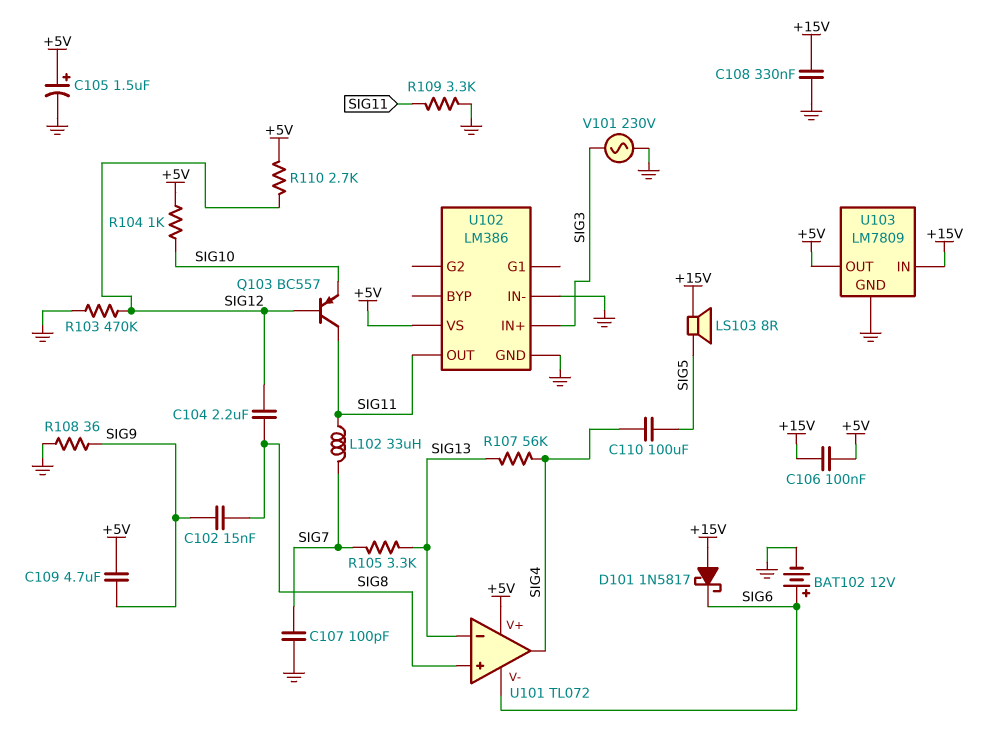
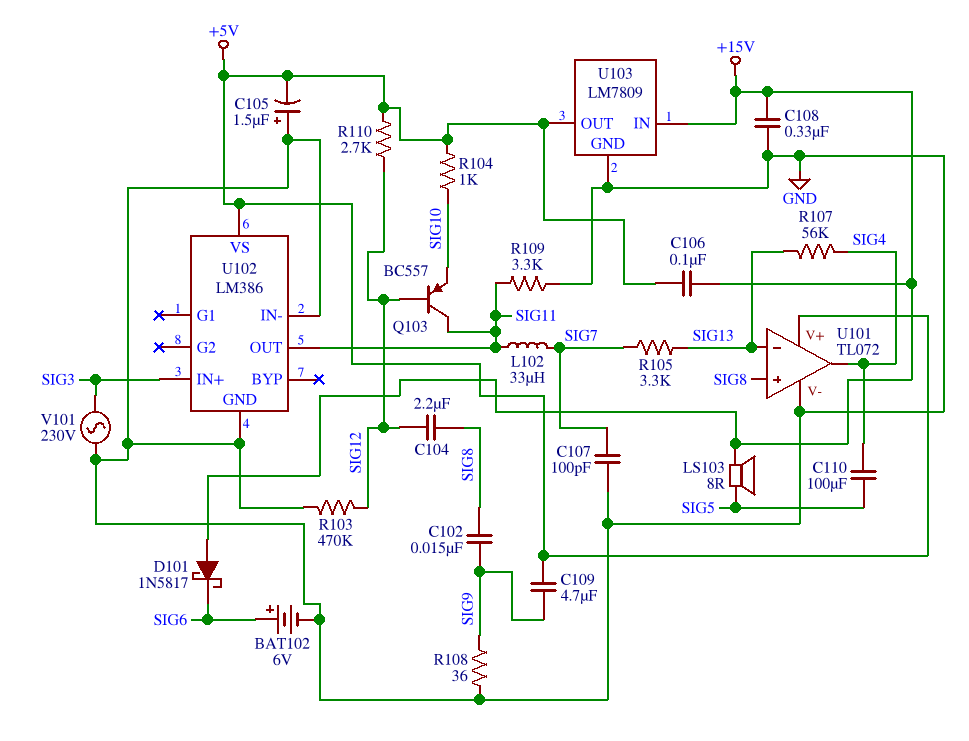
BAT102: 12V (plus SIG6, minus GND) -> 6V (plus SIG6, minus GND)
C105: 1.5uF (plus +5V, minus GND) -> 1.5uF (plus GND, minus +5V)
U101 pin V-: SIG6 -> GND

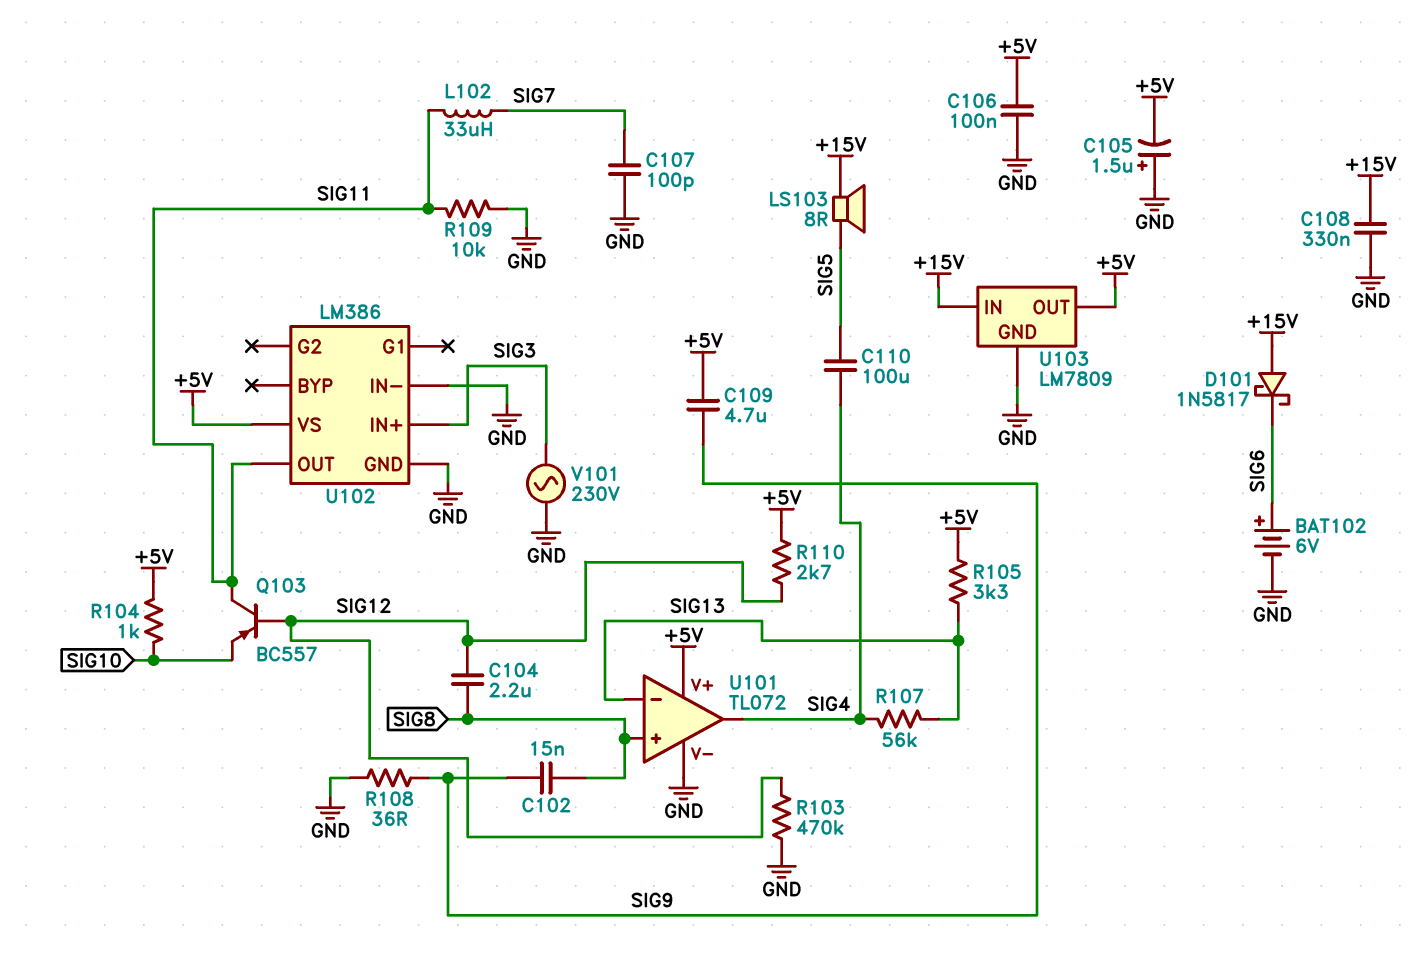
C106: 100nF (+5V, +15V) -> 100nF (+5V, GND)
R105: 3.3k (SIG7, SIG13) -> 3.3k (+5V, SIG13)
R109: 3.3k (GND, SIG11) -> 10k (GND, SIG11)

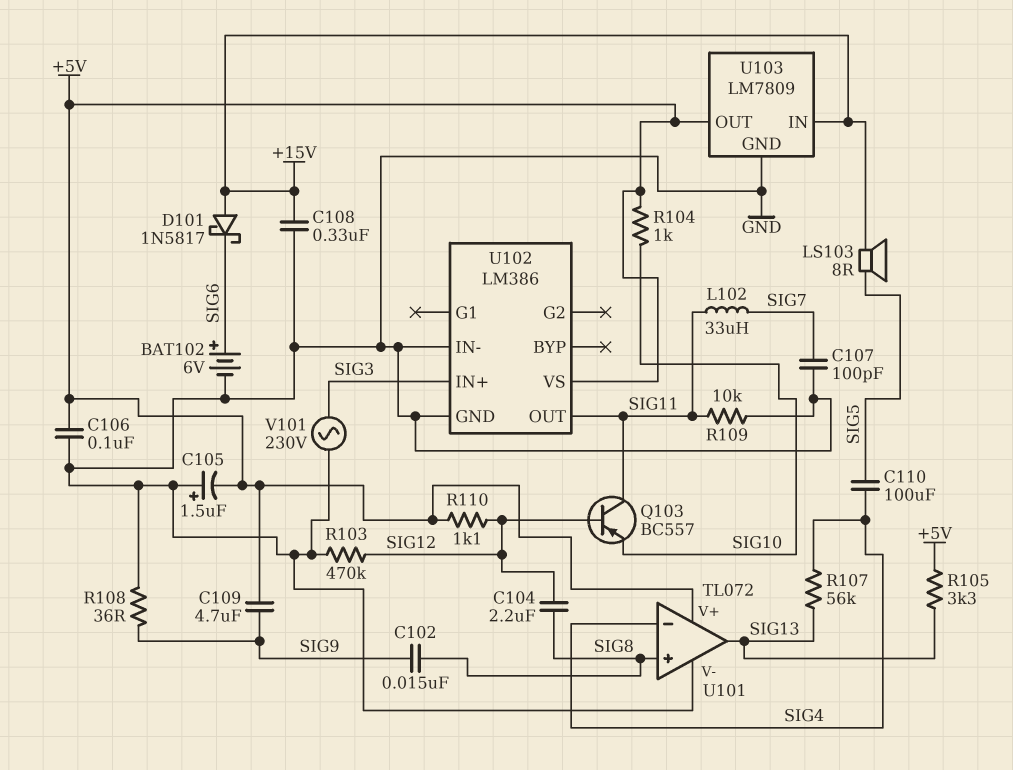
R110: 2.7k (+5V, SIG12) -> 1.1k (+5V, SIG12)
U101 pin in-: SIG13 -> SIG4
U101 pin out: SIG4 -> SIG13

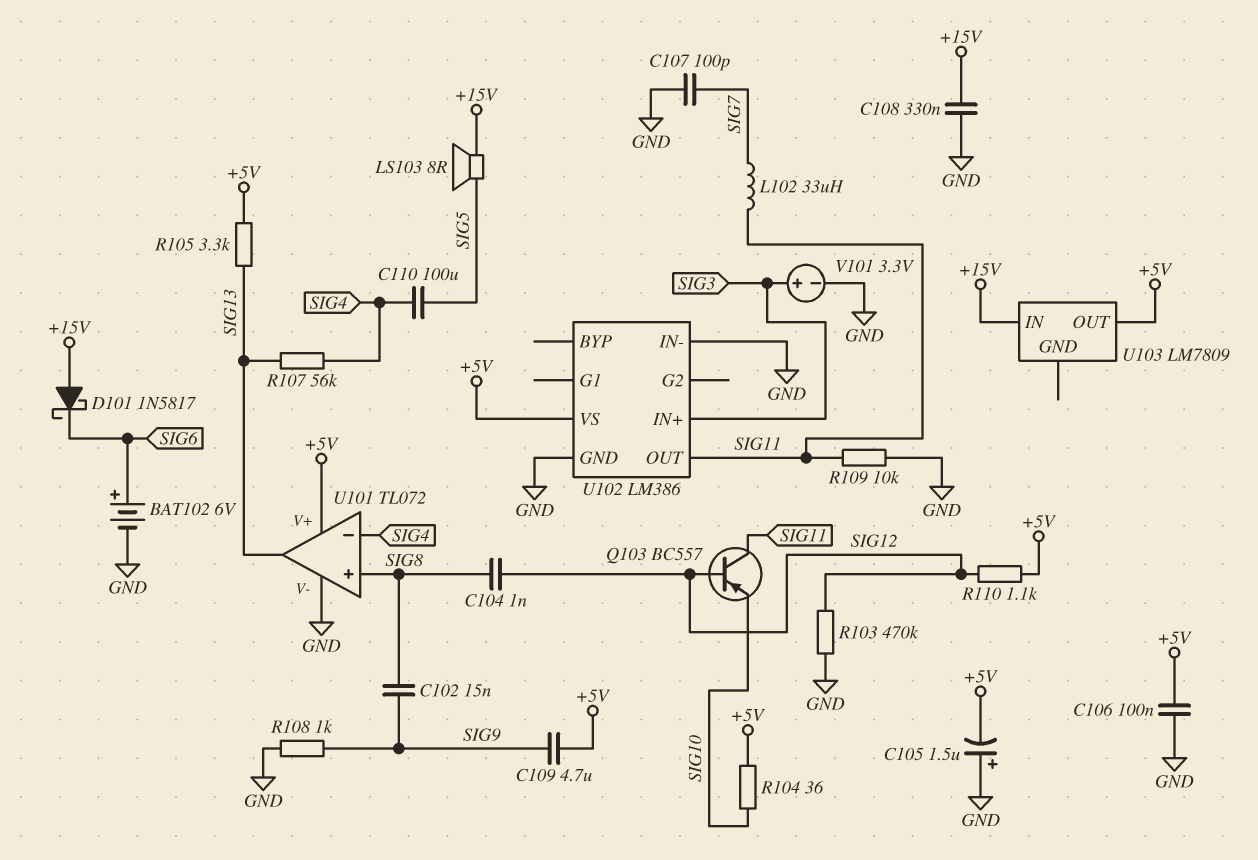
C104: 2.2uF (SIG8, SIG12) -> 1nF (SIG8, SIG12)
R104: 1k (+5V, SIG10) -> 36 (+5V, SIG10)
R108: 36 (GND, SIG9) -> 1k (GND, SIG9)
U103 pin GND: GND -> none
V101: AC 230V (GND, SIG3) -> 3.3V (plus SIG3, minus GND)

